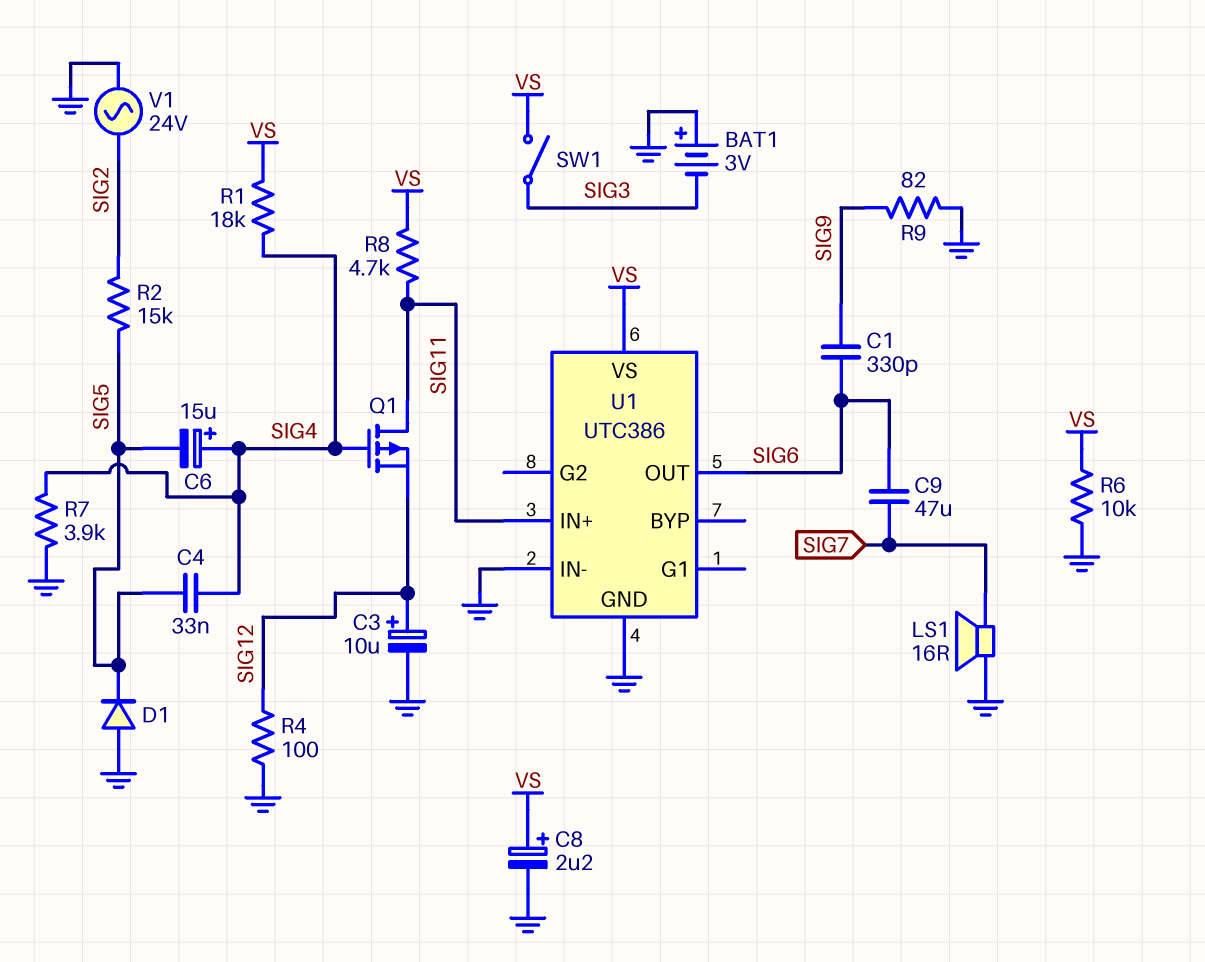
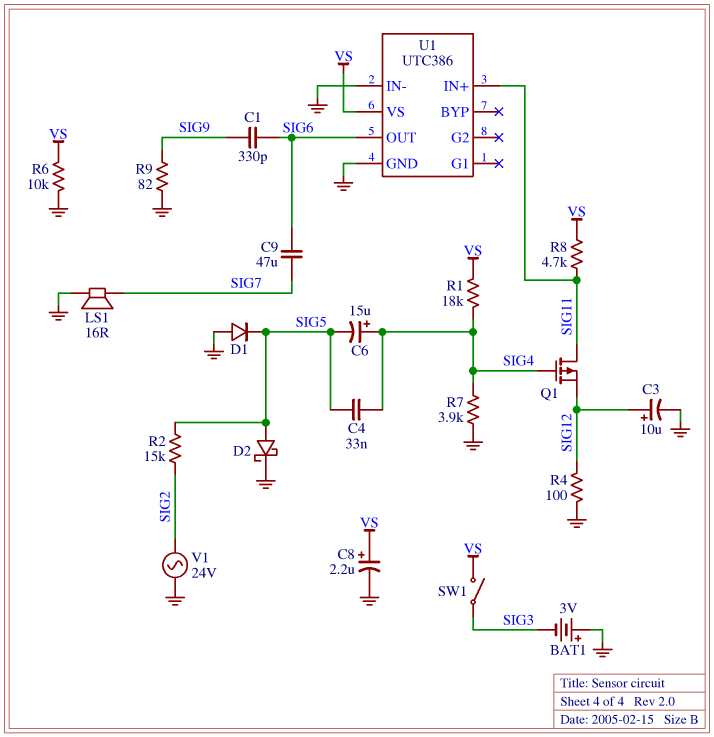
D2: none -> schottky (A SIG5, K GND)

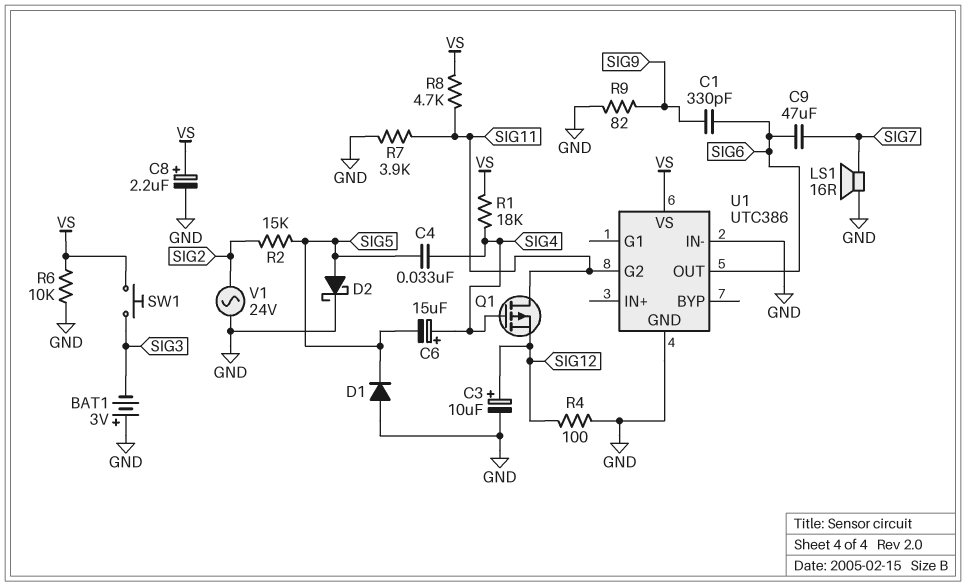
R7: 3.9k (GND, SIG4) -> 3.9k (GND, SIG11)
SW1: switch (SIG3, VS) -> button (SIG3, VS)
U1 pin G2: none -> SIG11
U1 pin IN+: SIG11 -> none

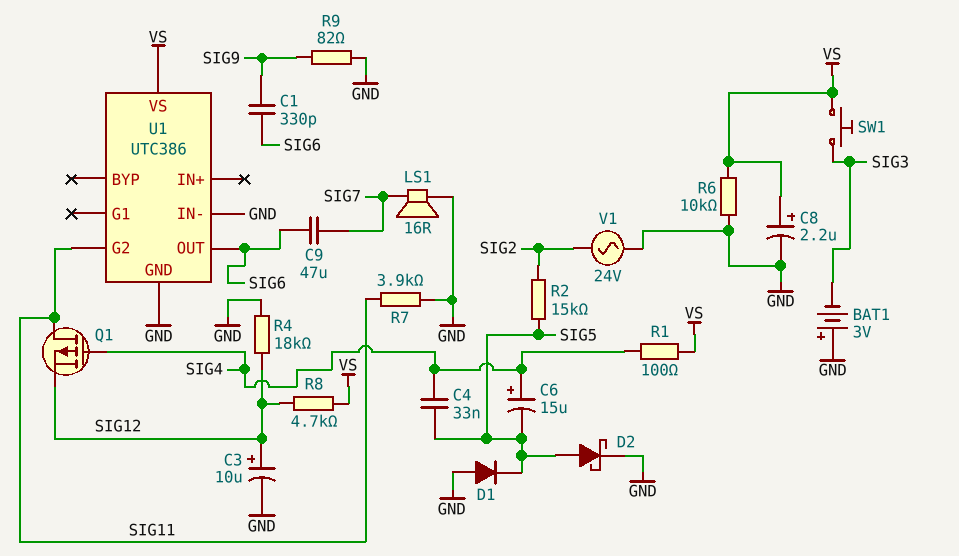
R1: 18k (SIG4, VS) -> 100 (SIG4, VS)
R4: 100 (GND, SIG12) -> 18k (GND, SIG12)
R8: 4.7k (SIG11, VS) -> 4.7k (SIG12, VS)

